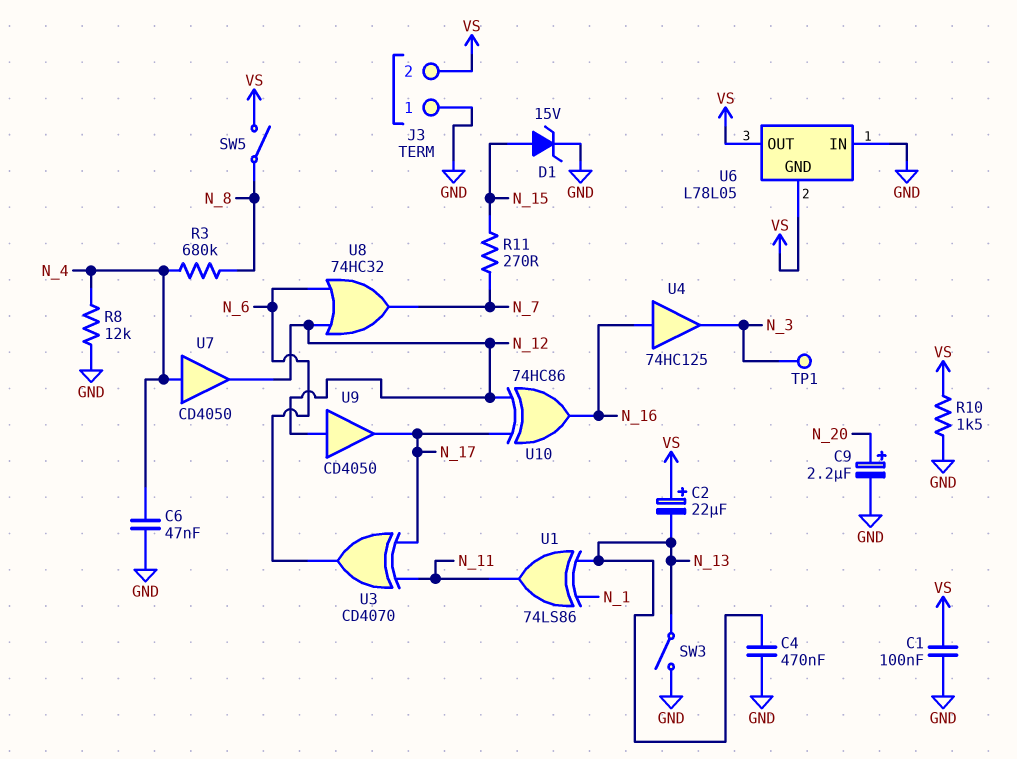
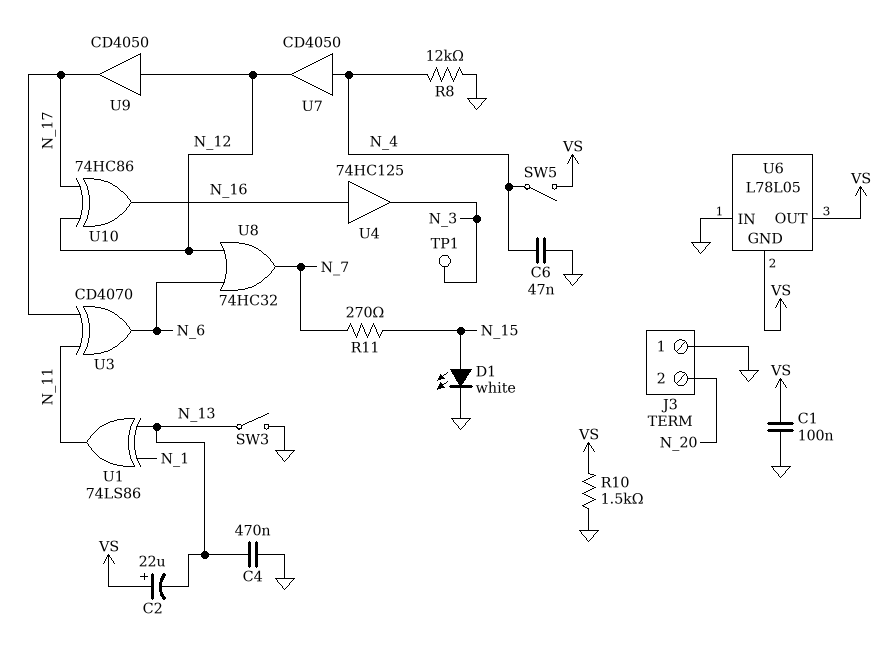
C9: 2.2uF (plus N_20, minus GND) -> none
D1: zener 15V (A N_15, K GND) -> LED white (A N_15, K GND)
J3 pin 2: VS -> N_20
R3: 680k (N_4, N_8) -> none
SW5: switch (N_8, VS) -> switch (N_4, VS)

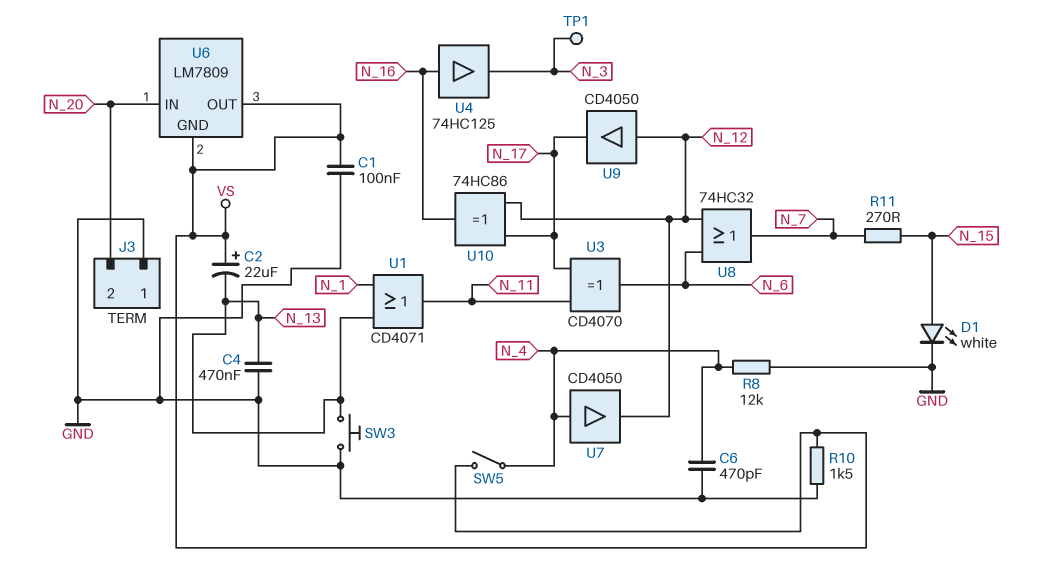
C6: 47nF (GND, N_4) -> 470pF (GND, N_4)
SW3: switch (GND, N_13) -> button (GND, N_13)
U1: XOR 74LS86 (in N_1, in N_13, out N_11) -> OR CD4071 (in N_1, in N_13, out N_11)
U6: L78L05 -> LM7809
U6 pin IN: GND -> N_20

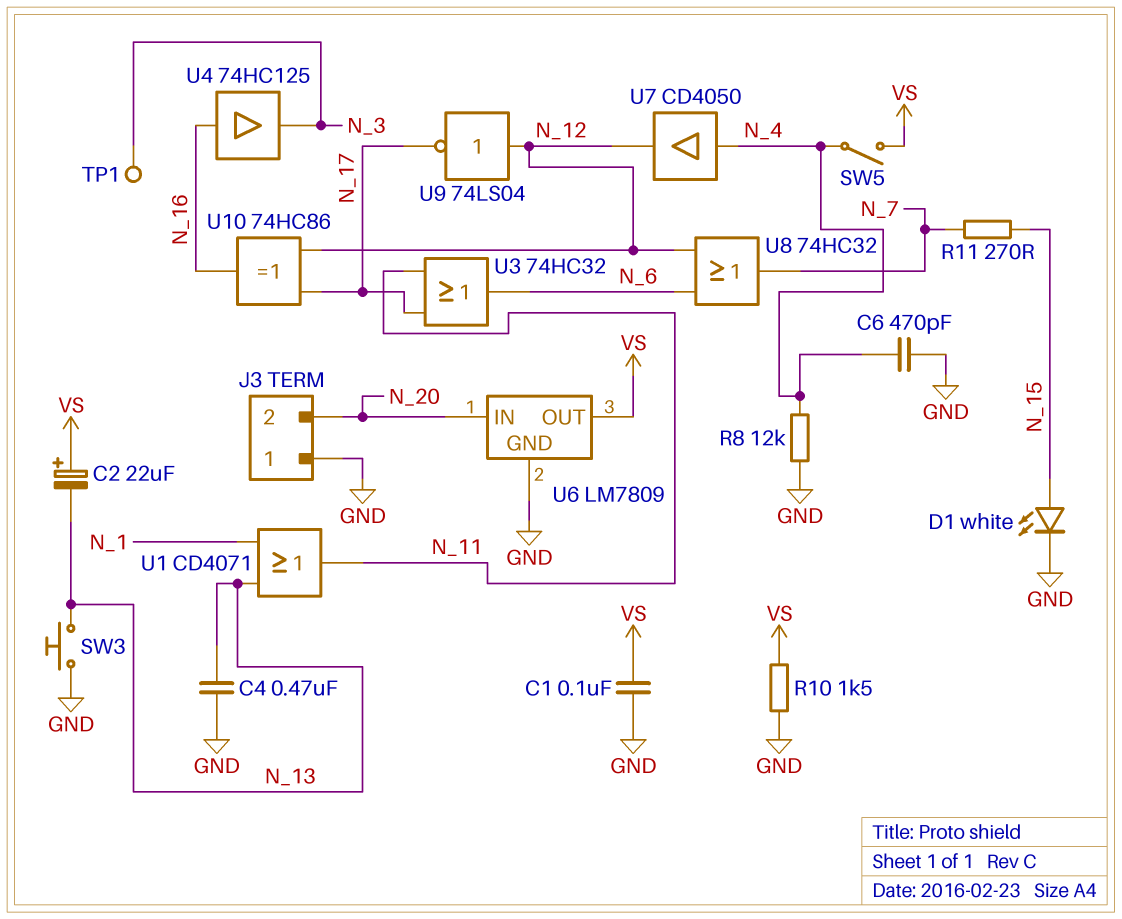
U3: XOR CD4070 (in N_11, in N_17, out N_6) -> OR 74HC32 (in N_11, in N_17, out N_6)
U6 pin GND: VS -> GND
U9: buffer CD4050 (in N_12, out N_17) -> NOT 74LS04 (in N_12, out N_17)

